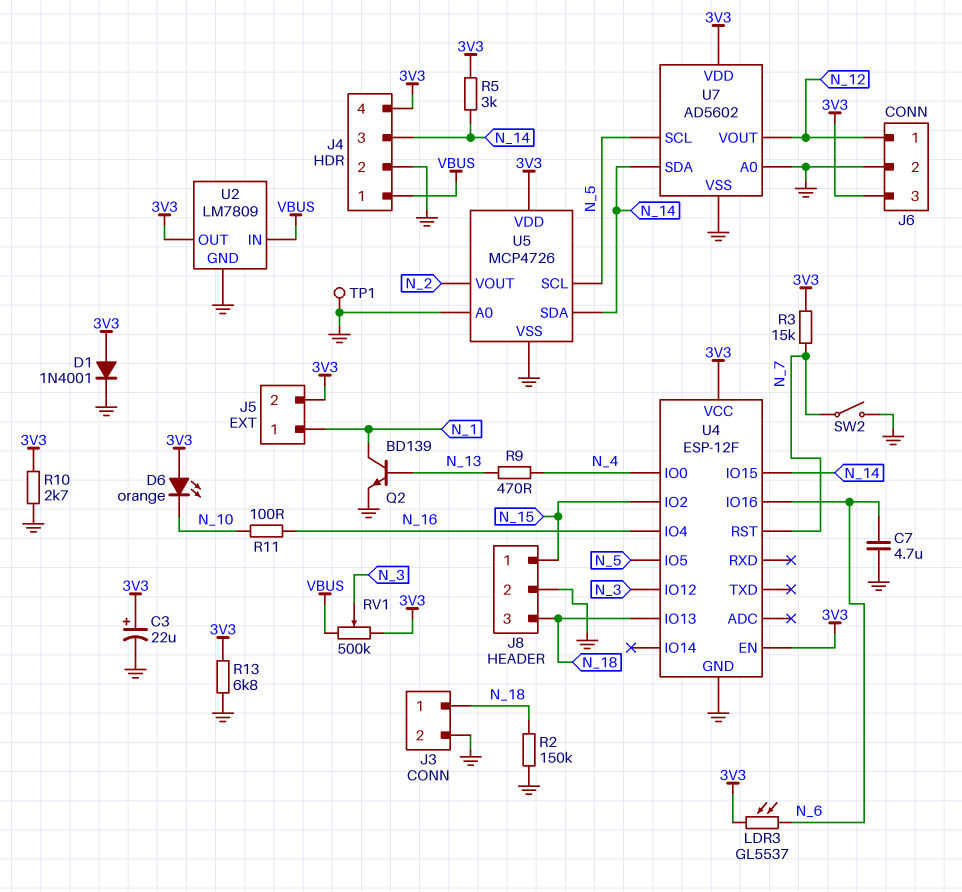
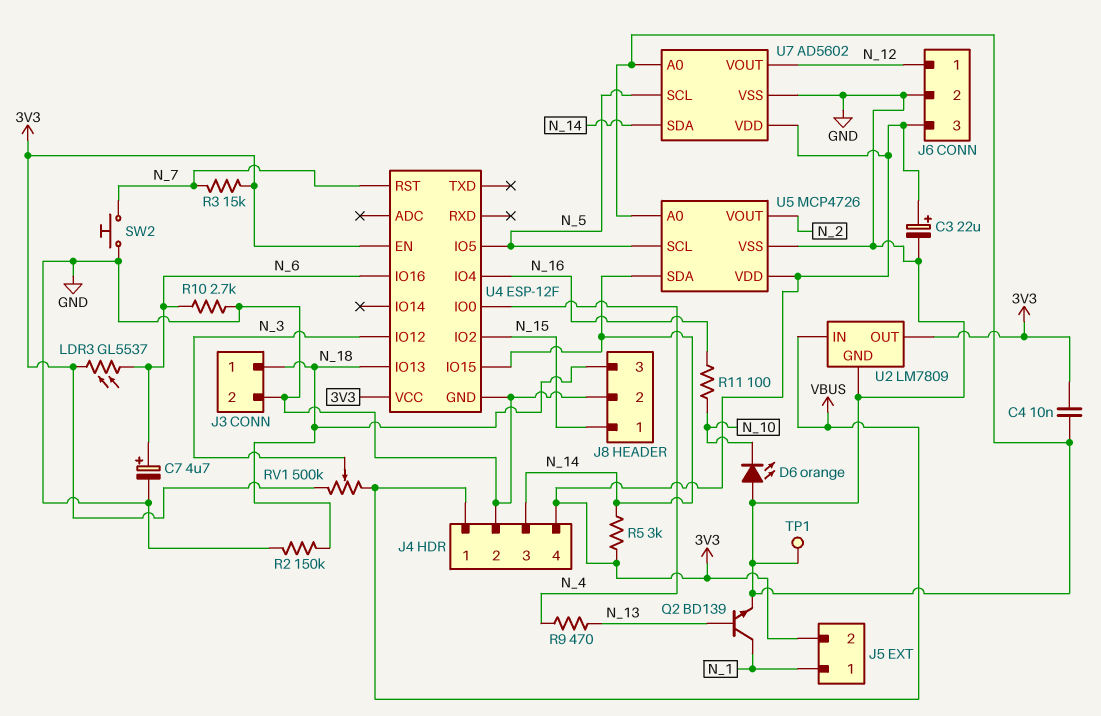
C4: none -> 10nF (3V3, GND)
C7: 4.7uF (GND, N_6) -> 4.7uF (plus N_6, minus GND)
D1: diode 1N4001 (A 3V3, K GND) -> none
D6: LED orange (A 3V3, K N_10) -> LED orange (A GND, K N_10)
R10: 2.7k (3V3, GND) -> 2.7k (GND, N_6)
R13: 6.8k (3V3, GND) -> none
SW2: switch (GND, N_7) -> button (GND, N_7)

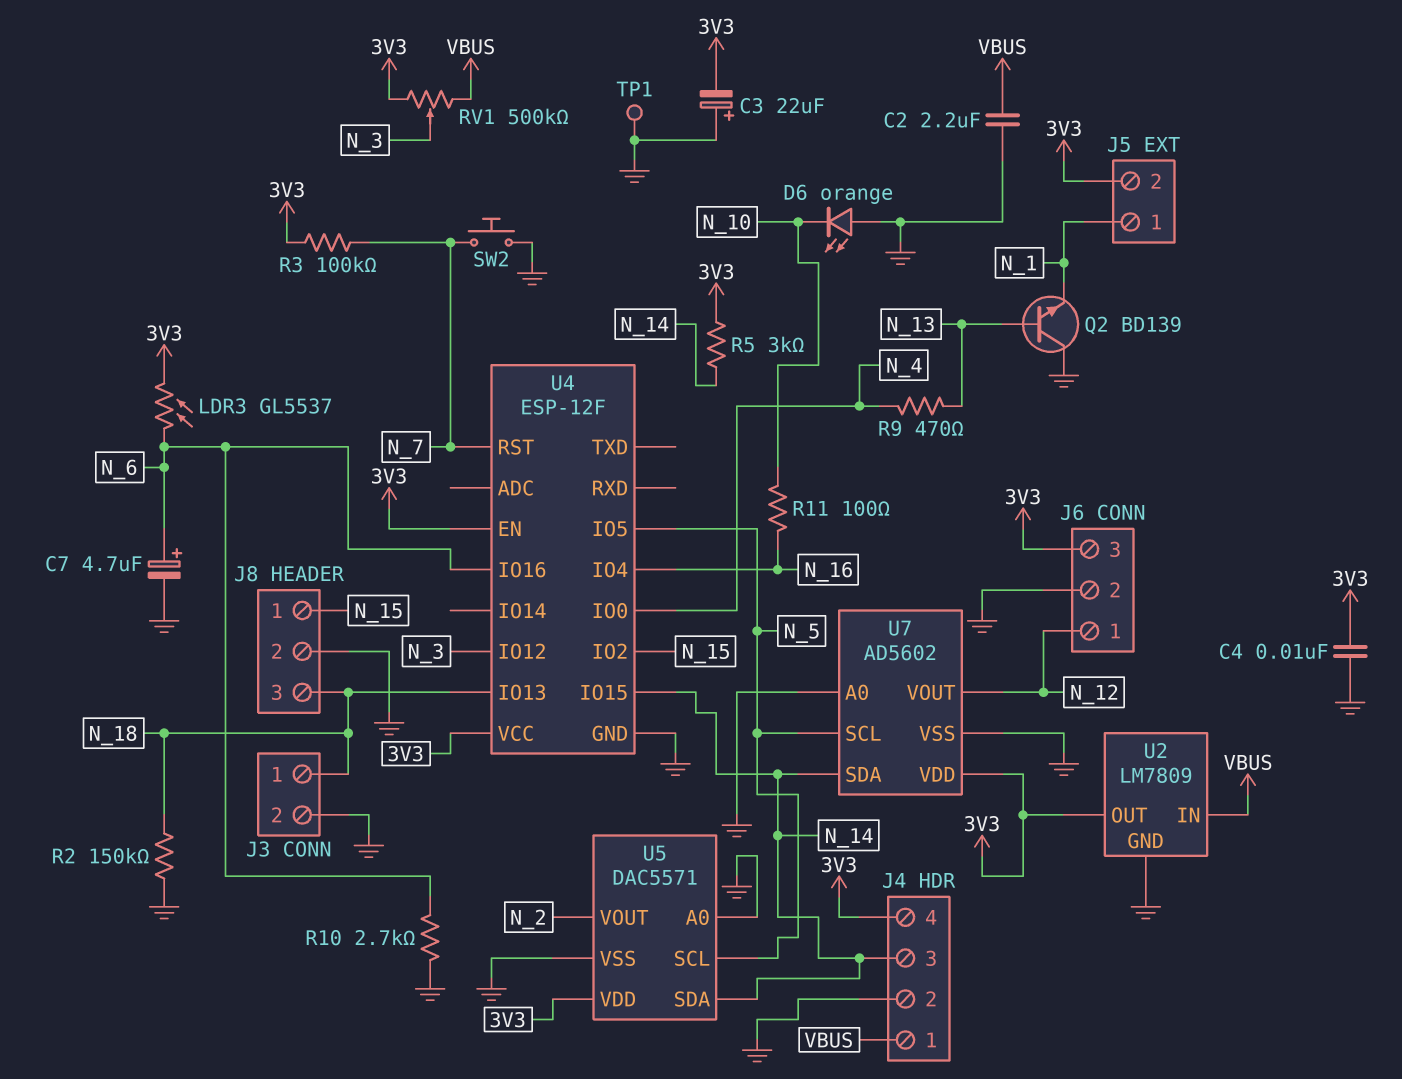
C2: none -> 2.2uF (GND, VBUS)
C3: 22uF (plus 3V3, minus GND) -> 22uF (plus GND, minus 3V3)
Q2: NPN BD139 (B N_13, C N_1, E GND) -> NPN BD139 (B N_13, C GND, E N_1)
R3: 15k (3V3, N_7) -> 100k (3V3, N_7)
U5: MCP4726 -> DAC5571

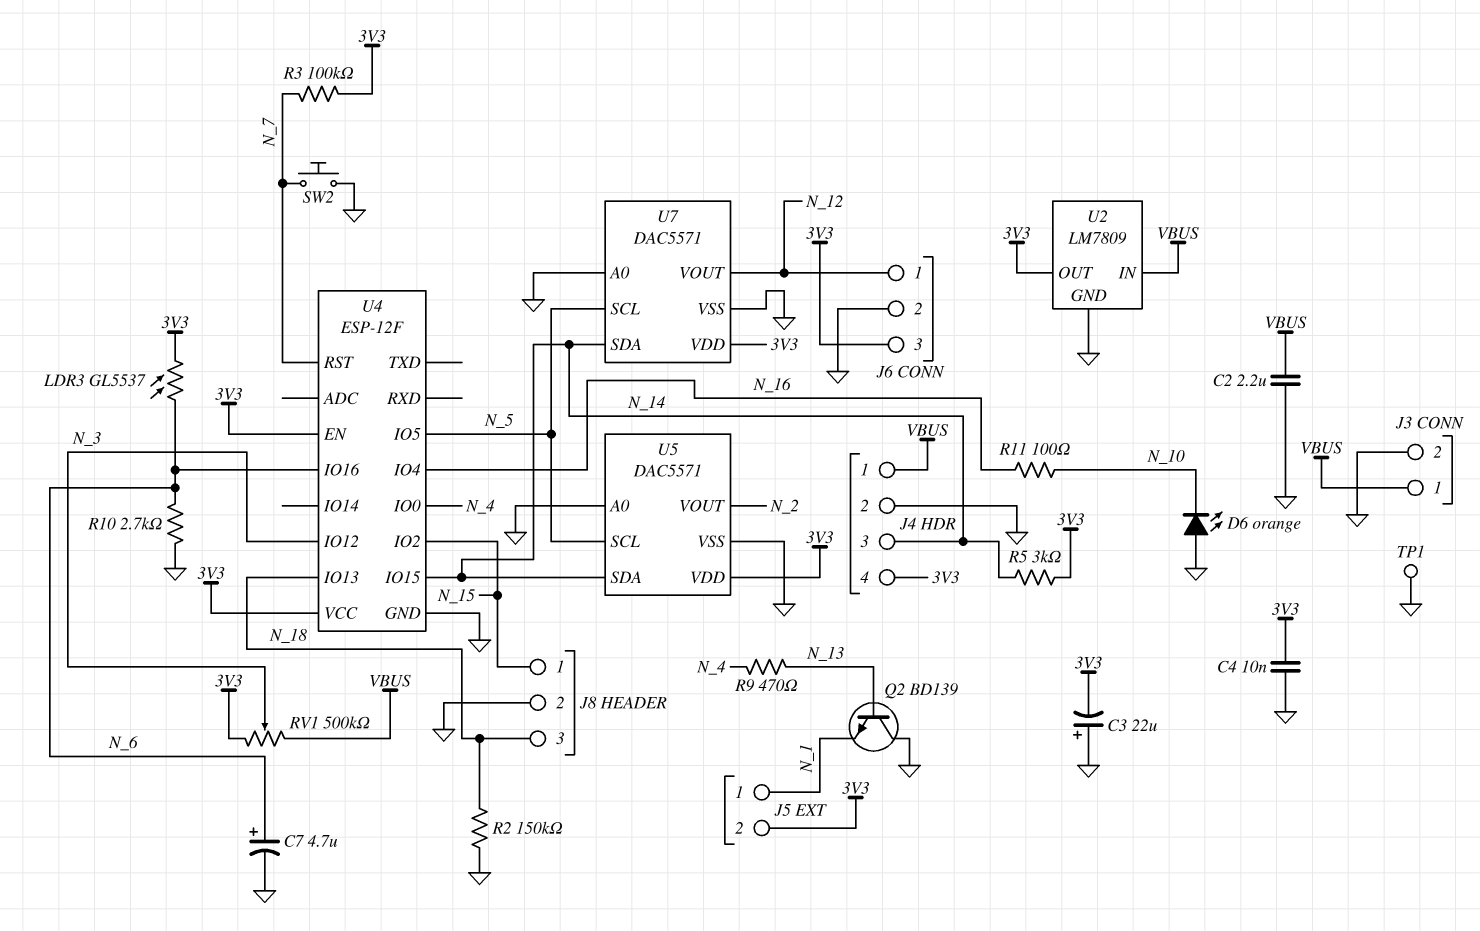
J3 pin 1: N_18 -> VBUS
U7: AD5602 -> DAC5571

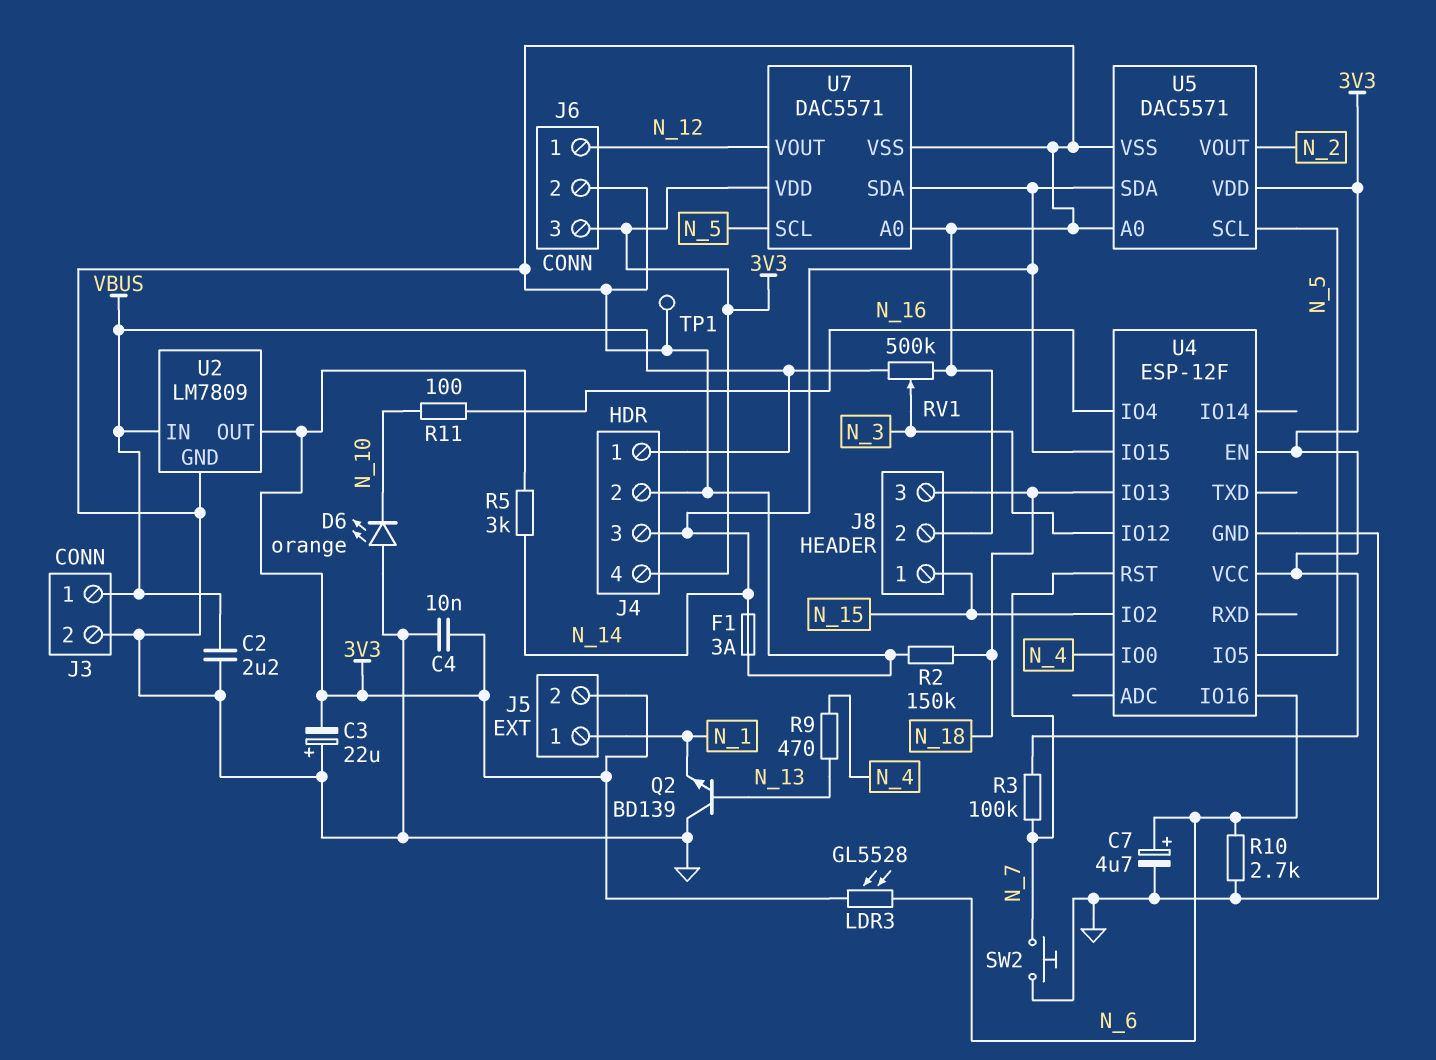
F1: none -> 3A (GND, N_14)
LDR3: GL5537 (3V3, N_6) -> GL5528 (3V3, N_6)
RV1: 500k (3V3, VBUS, wiper N_3) -> 500k (GND, VBUS, wiper N_3)

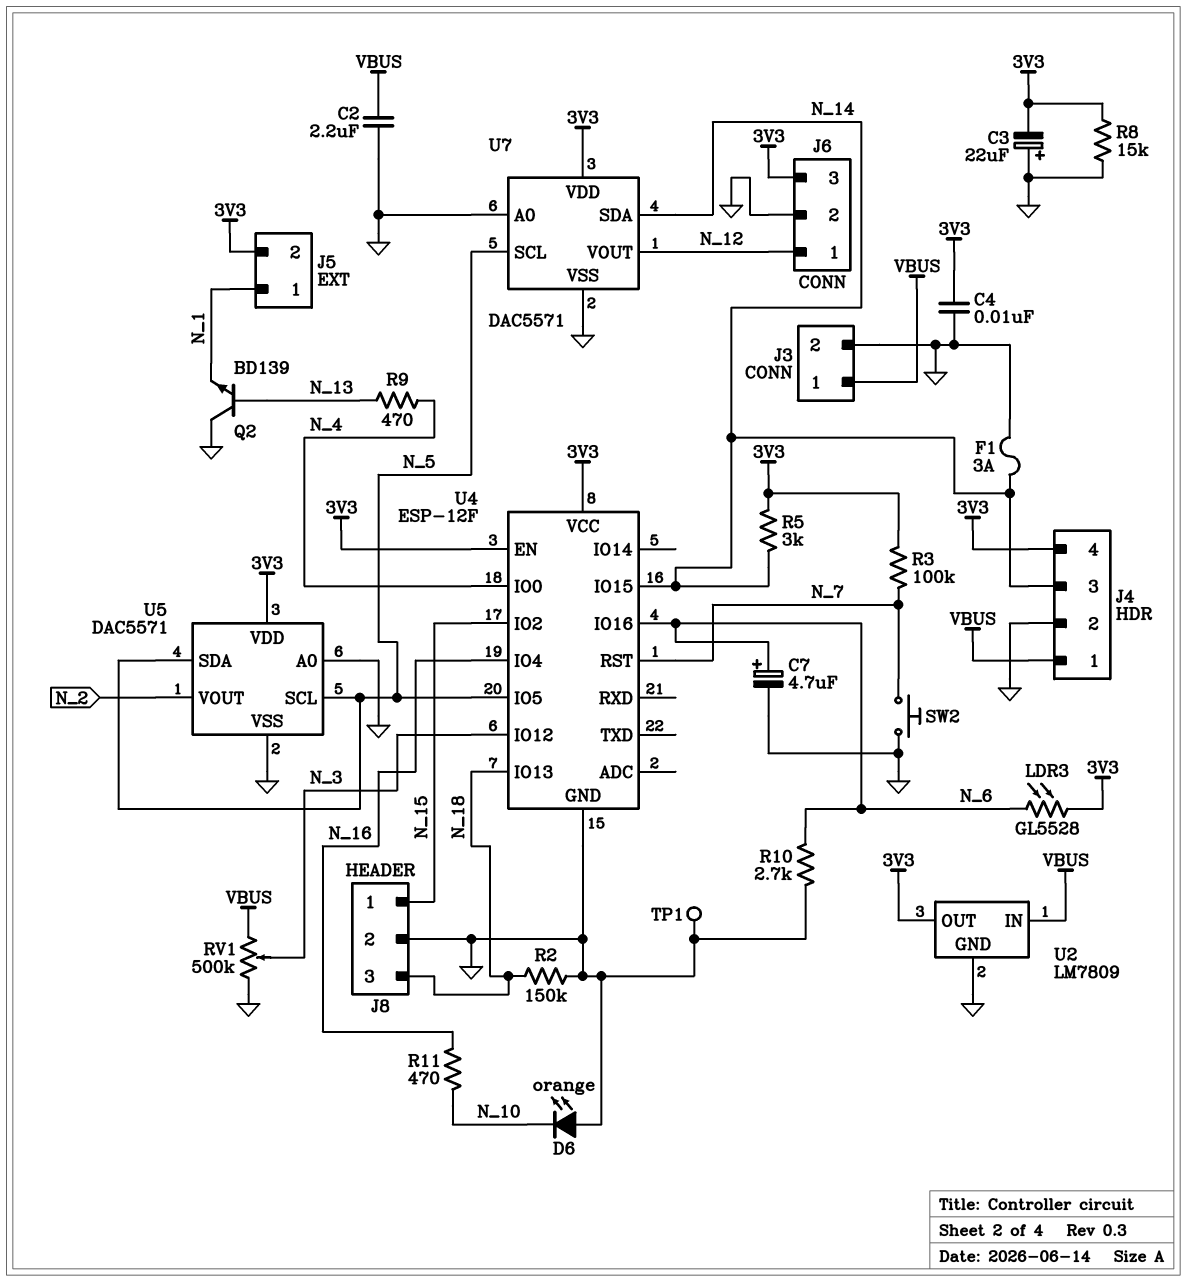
R8: none -> 15k (3V3, GND)
R11: 100 (N_10, N_16) -> 470 (N_10, N_16)
U5 pin SDA: N_14 -> N_5

